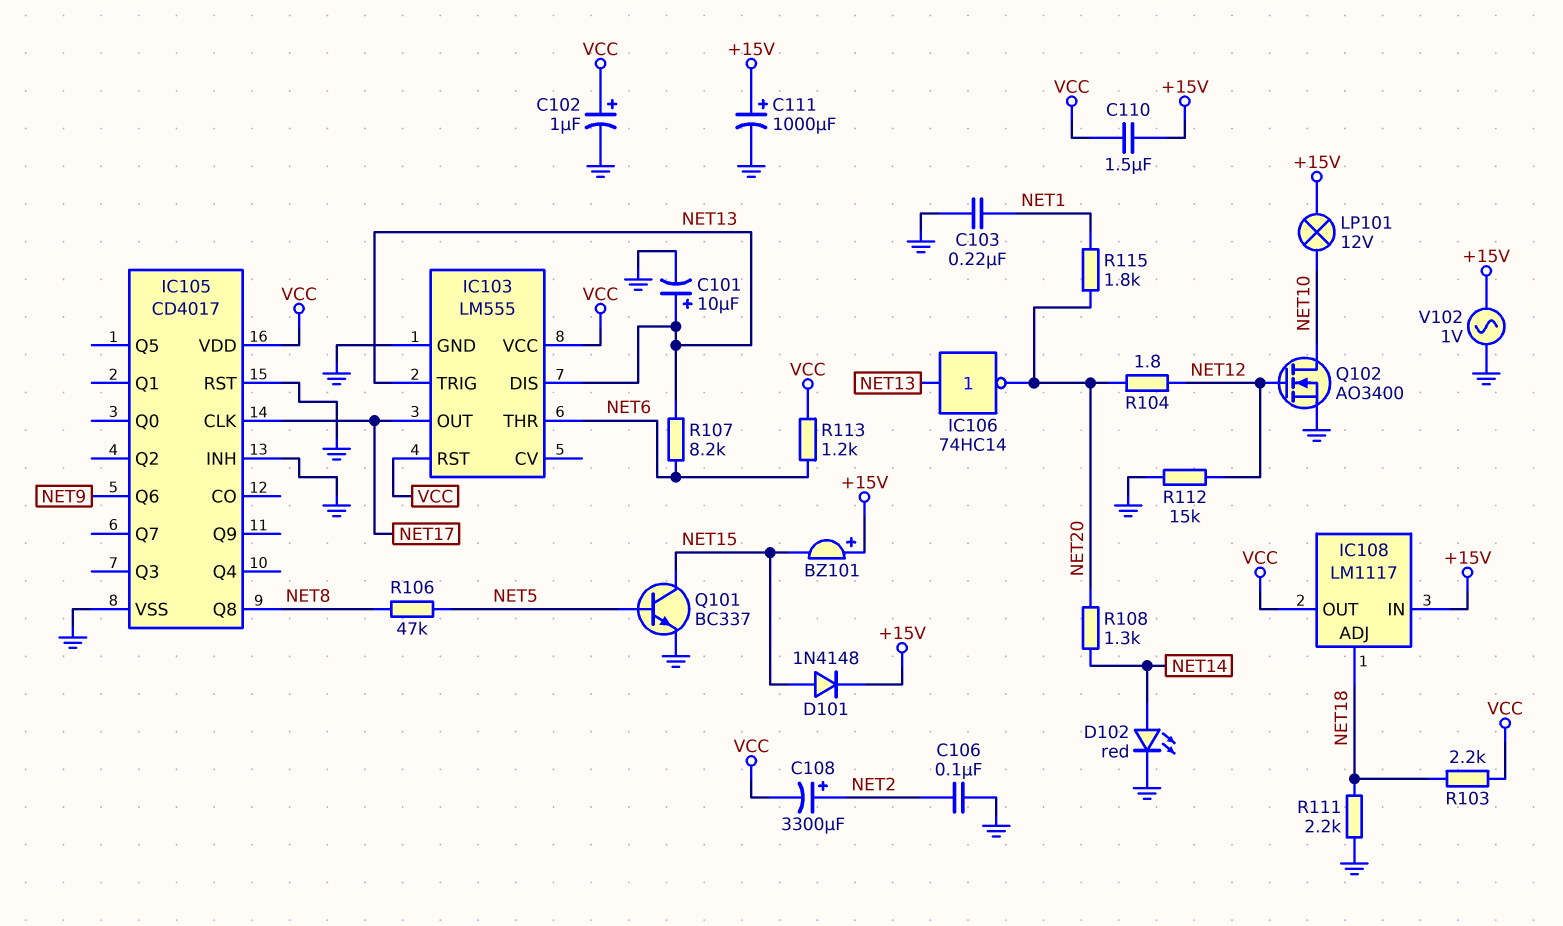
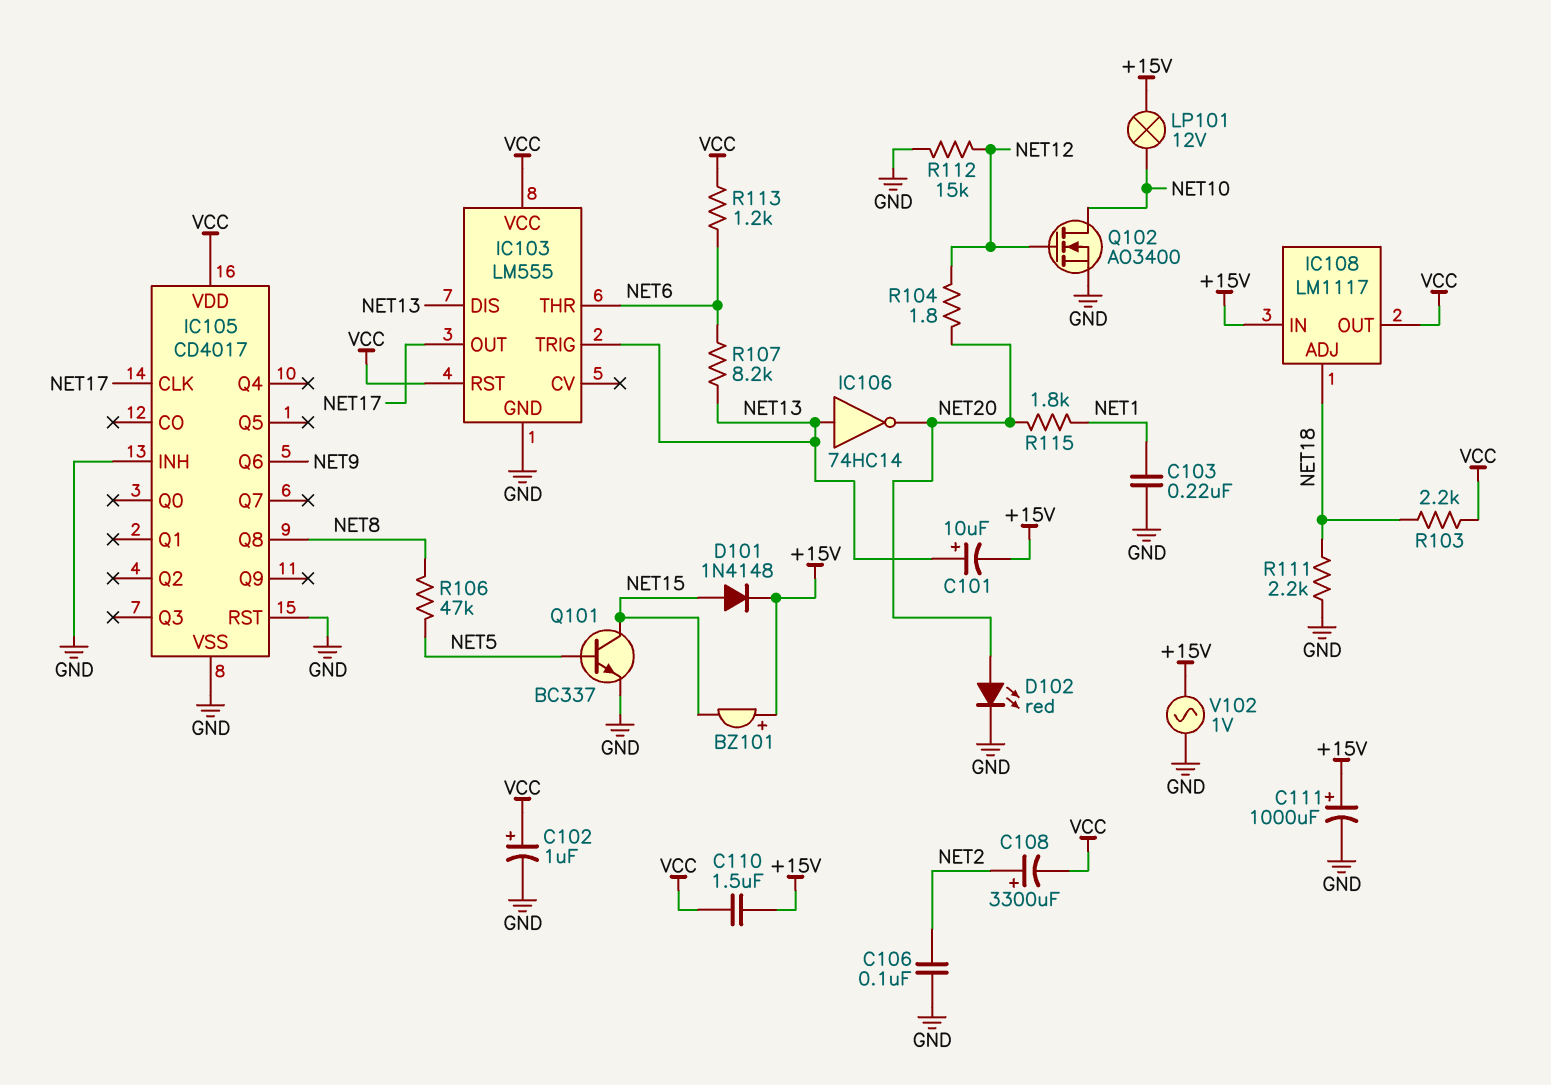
C101: 10uF (plus NET13, minus GND) -> 10uF (plus NET13, minus +15V)
D102: LED red (A NET14, K GND) -> LED red (A NET20, K GND)
R108: 1.3k (NET14, NET20) -> none

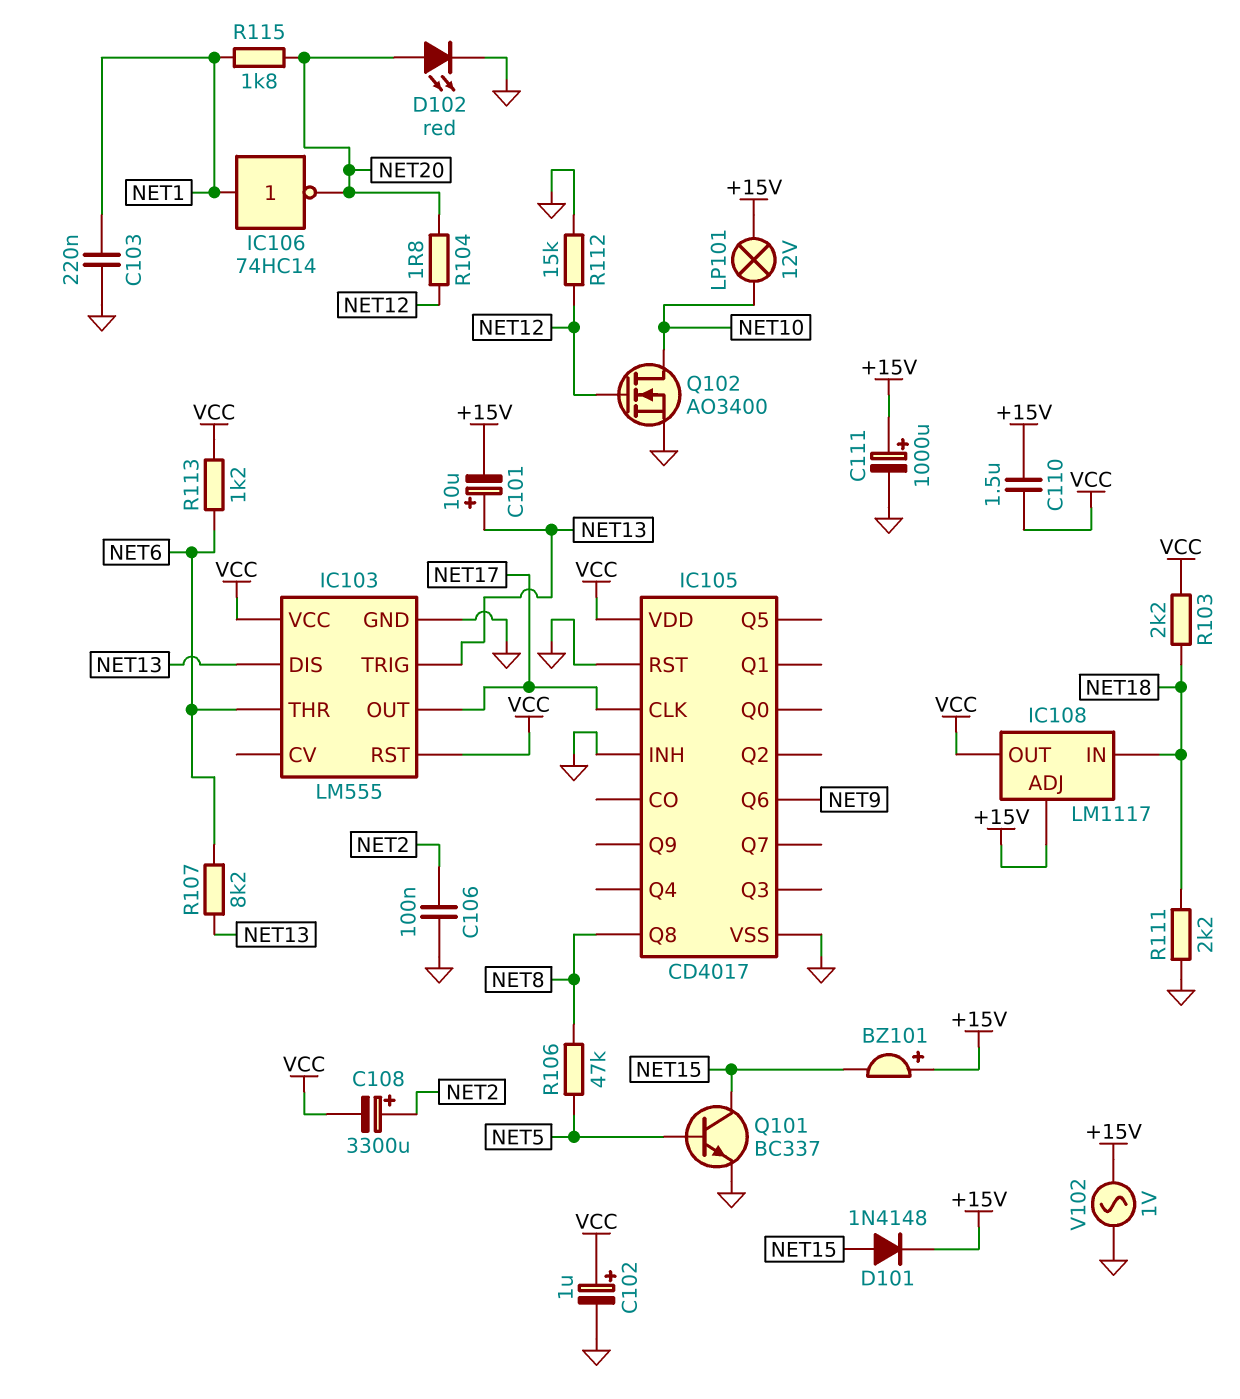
IC106: NOT 74HC14 (in NET13, out NET20) -> NOT 74HC14 (in NET1, out NET20)
IC108 pin ADJ: NET18 -> +15V
IC108 pin IN: +15V -> NET18

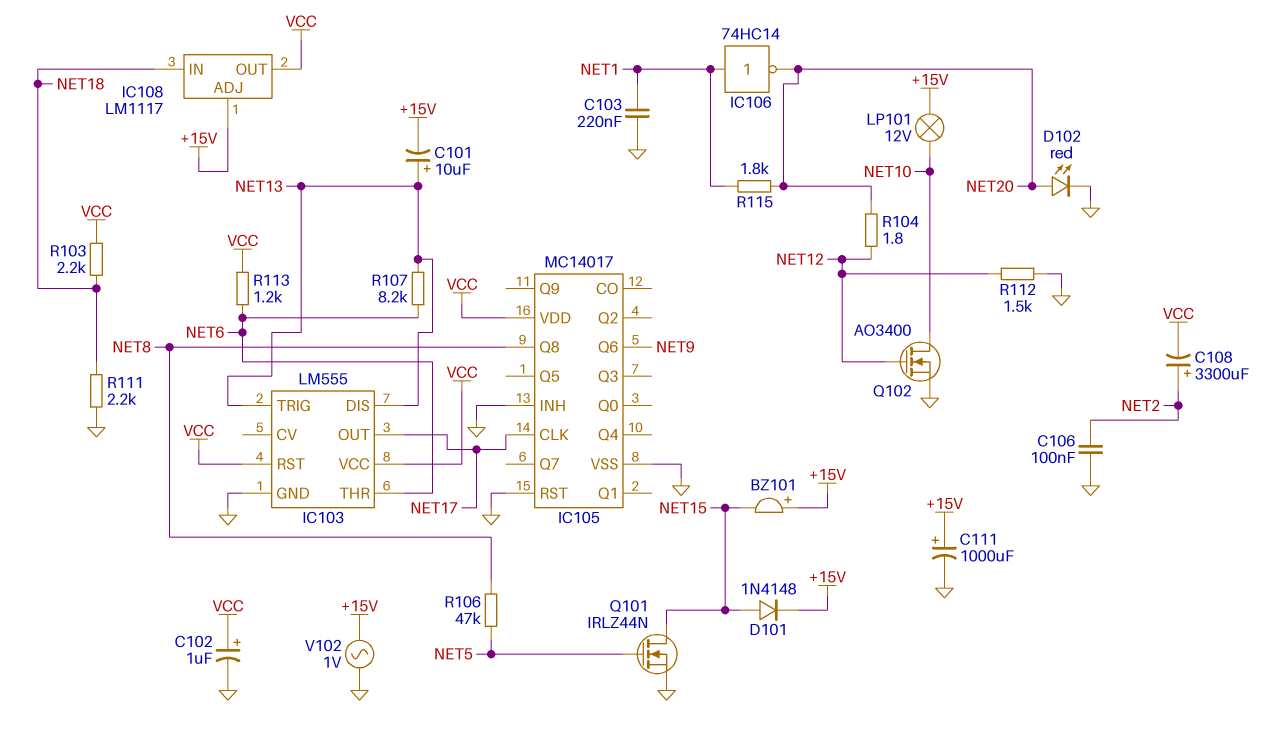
C110: 1.5uF (+15V, VCC) -> none
IC105: CD4017 -> MC14017
Q101: NPN BC337 (B NET5, C NET15, E GND) -> NMOS IRLZ44N (G NET5, D NET15, S GND)
R112: 15k (GND, NET12) -> 1.5k (GND, NET12)

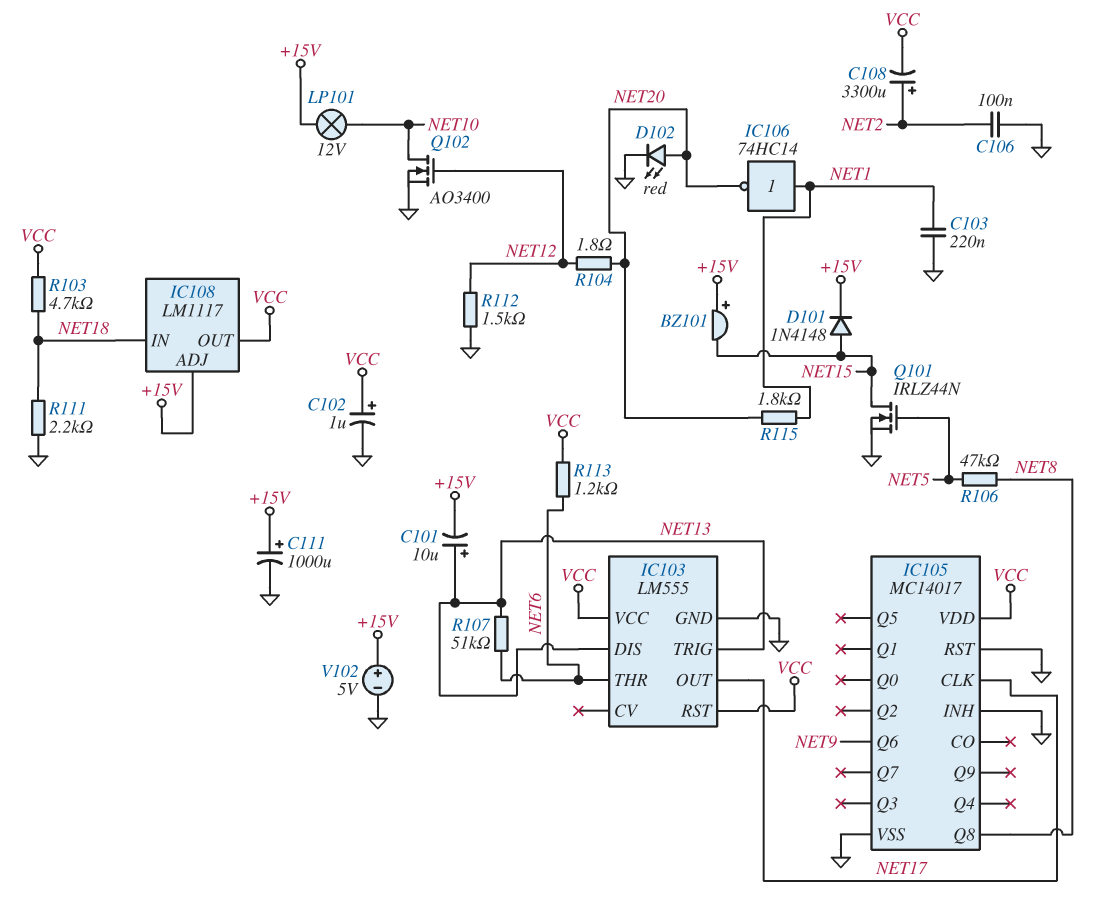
R103: 2.2k (NET18, VCC) -> 4.7k (NET18, VCC)
R107: 8.2k (NET6, NET13) -> 51k (NET6, NET13)
V102: AC 1V (+15V, GND) -> 5V (plus +15V, minus GND)

